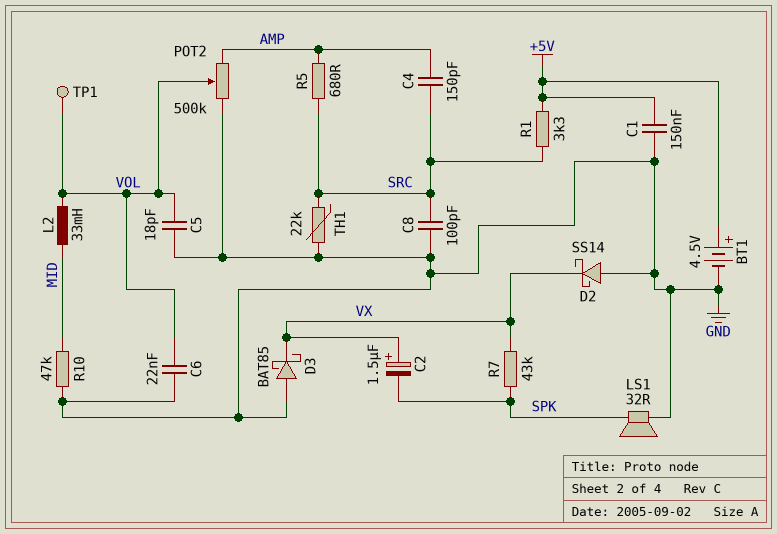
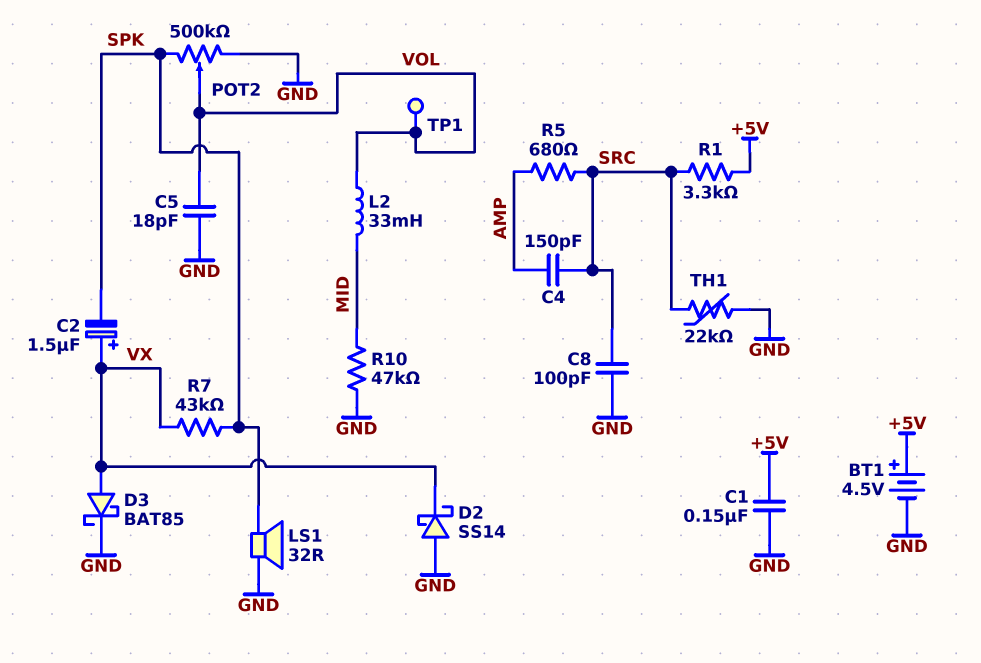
C6: 22nF (GND, VOL) -> none
D3: schottky BAT85 (A GND, K VX) -> schottky BAT85 (A VX, K GND)
POT2: 500k (AMP, GND, wiper VOL) -> 500k (GND, SPK, wiper VOL)

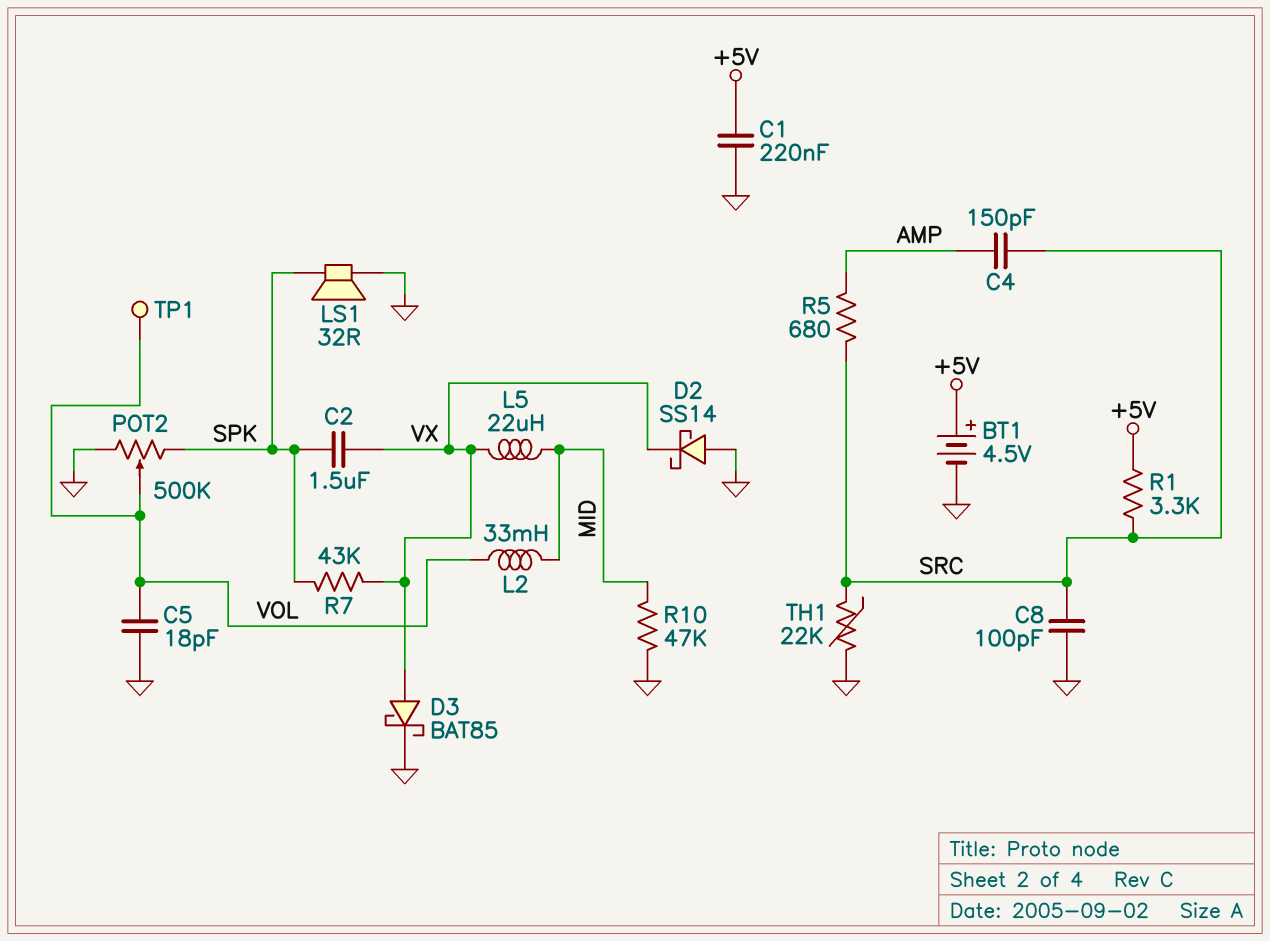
C1: 150nF (+5V, GND) -> 220nF (+5V, GND)
C2: 1.5uF (plus VX, minus SPK) -> 1.5uF (SPK, VX)
L5: none -> 22uH (MID, VX)

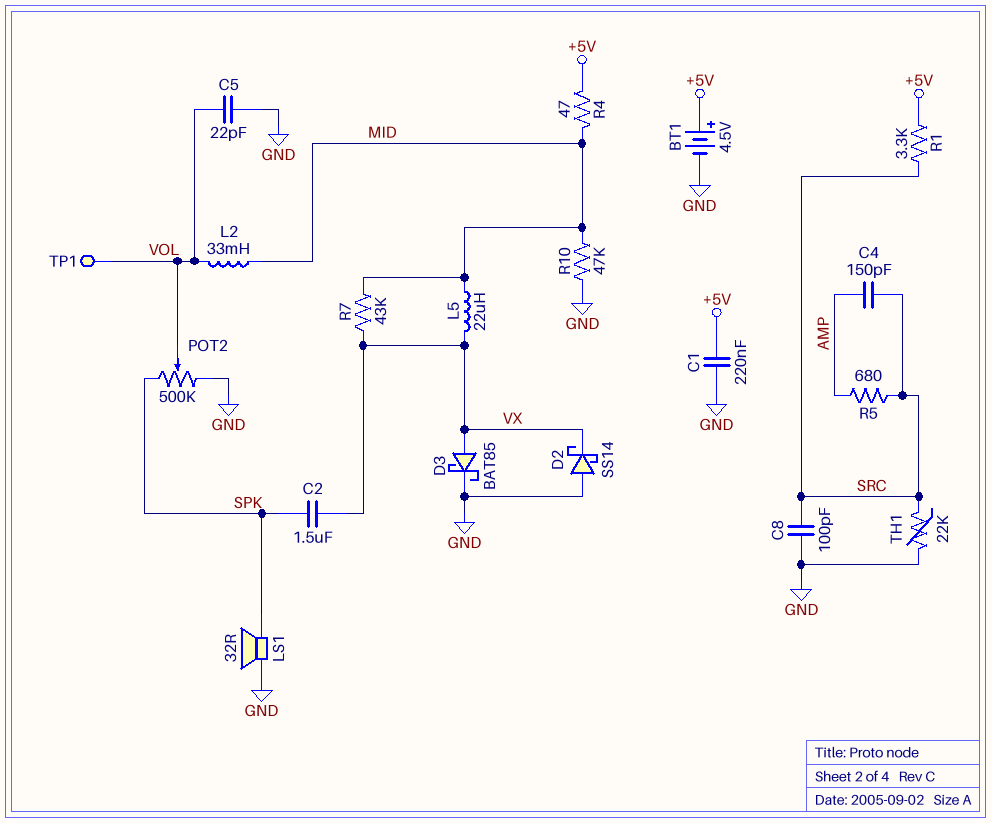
C5: 18pF (GND, VOL) -> 22pF (GND, VOL)
R4: none -> 47 (+5V, MID)
R7: 43k (SPK, VX) -> 43k (MID, VX)

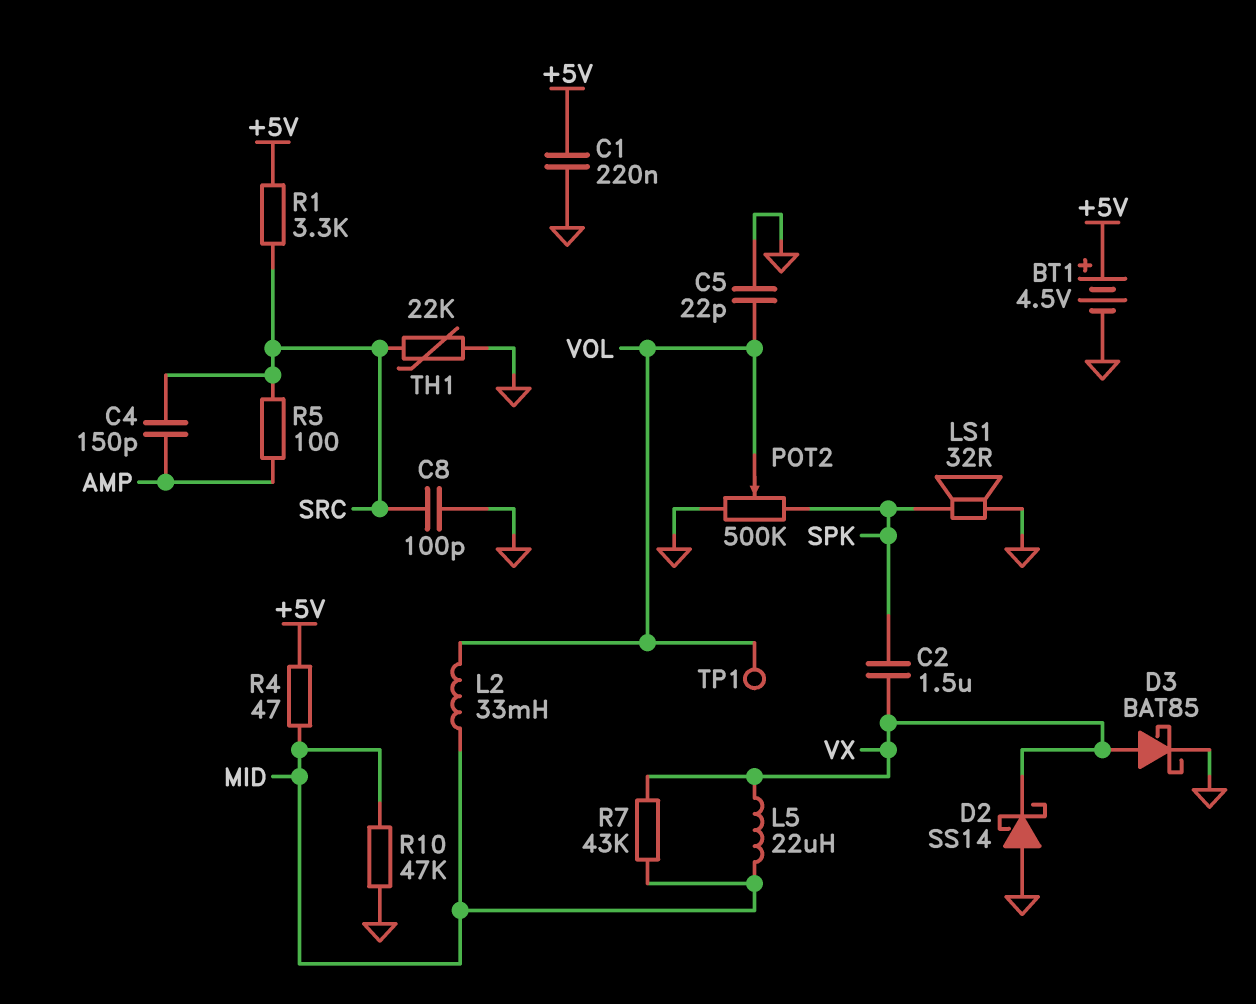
R5: 680 (AMP, SRC) -> 100 (AMP, SRC)

